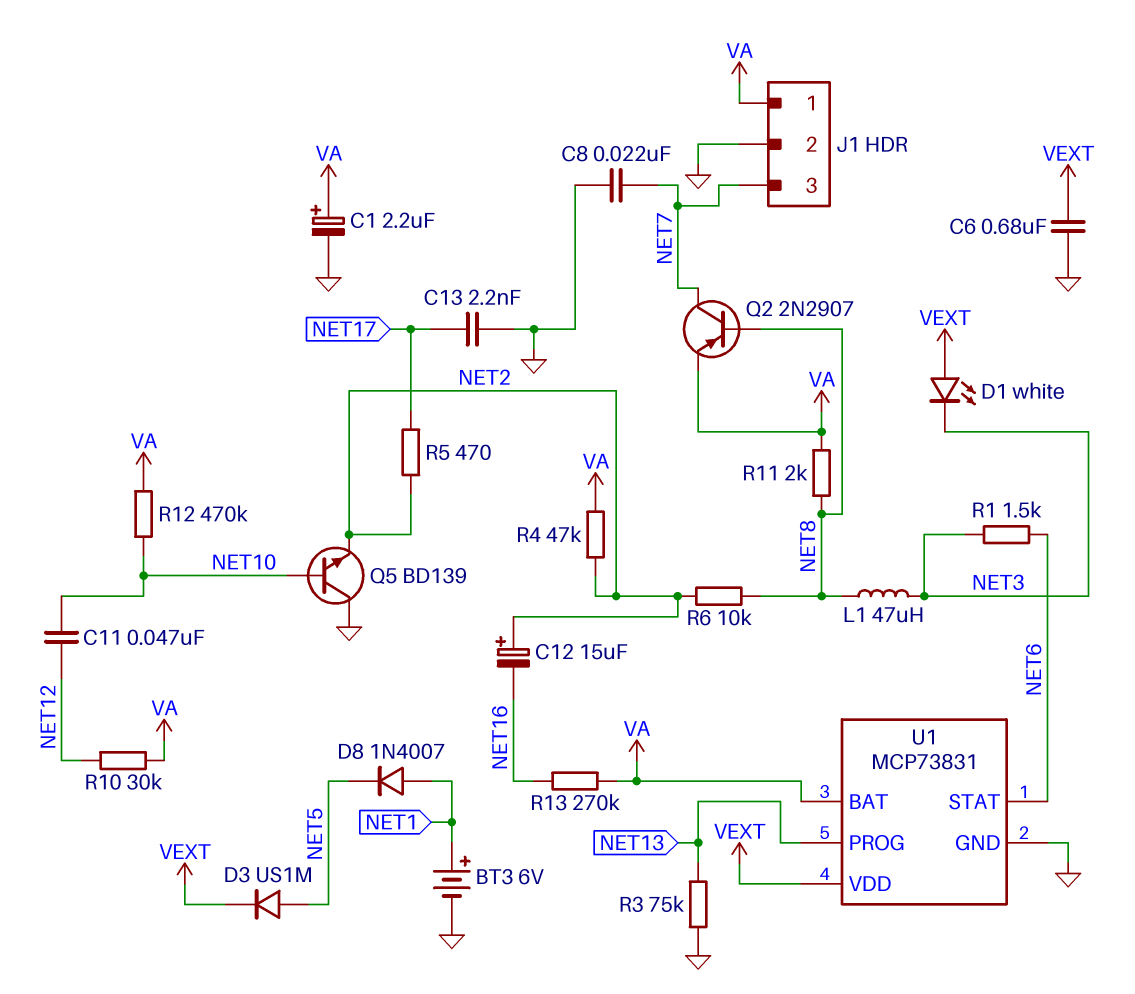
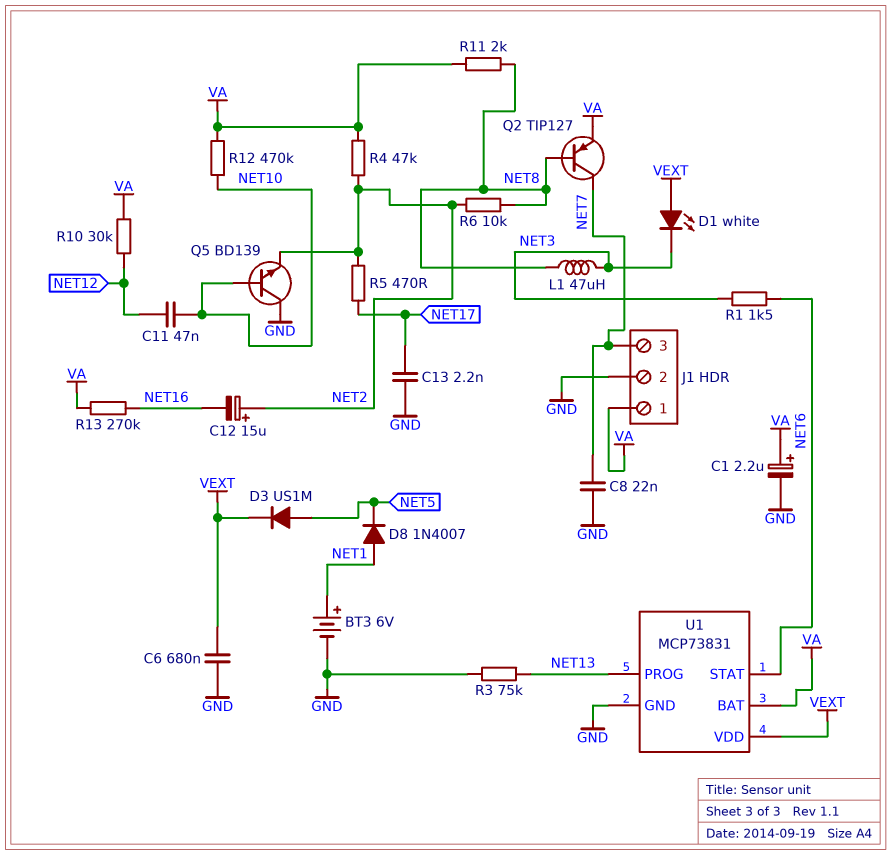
Q2: PNP 2N2907 (B NET8, C NET7, E VA) -> PNP TIP127 (B NET8, C NET7, E VA)

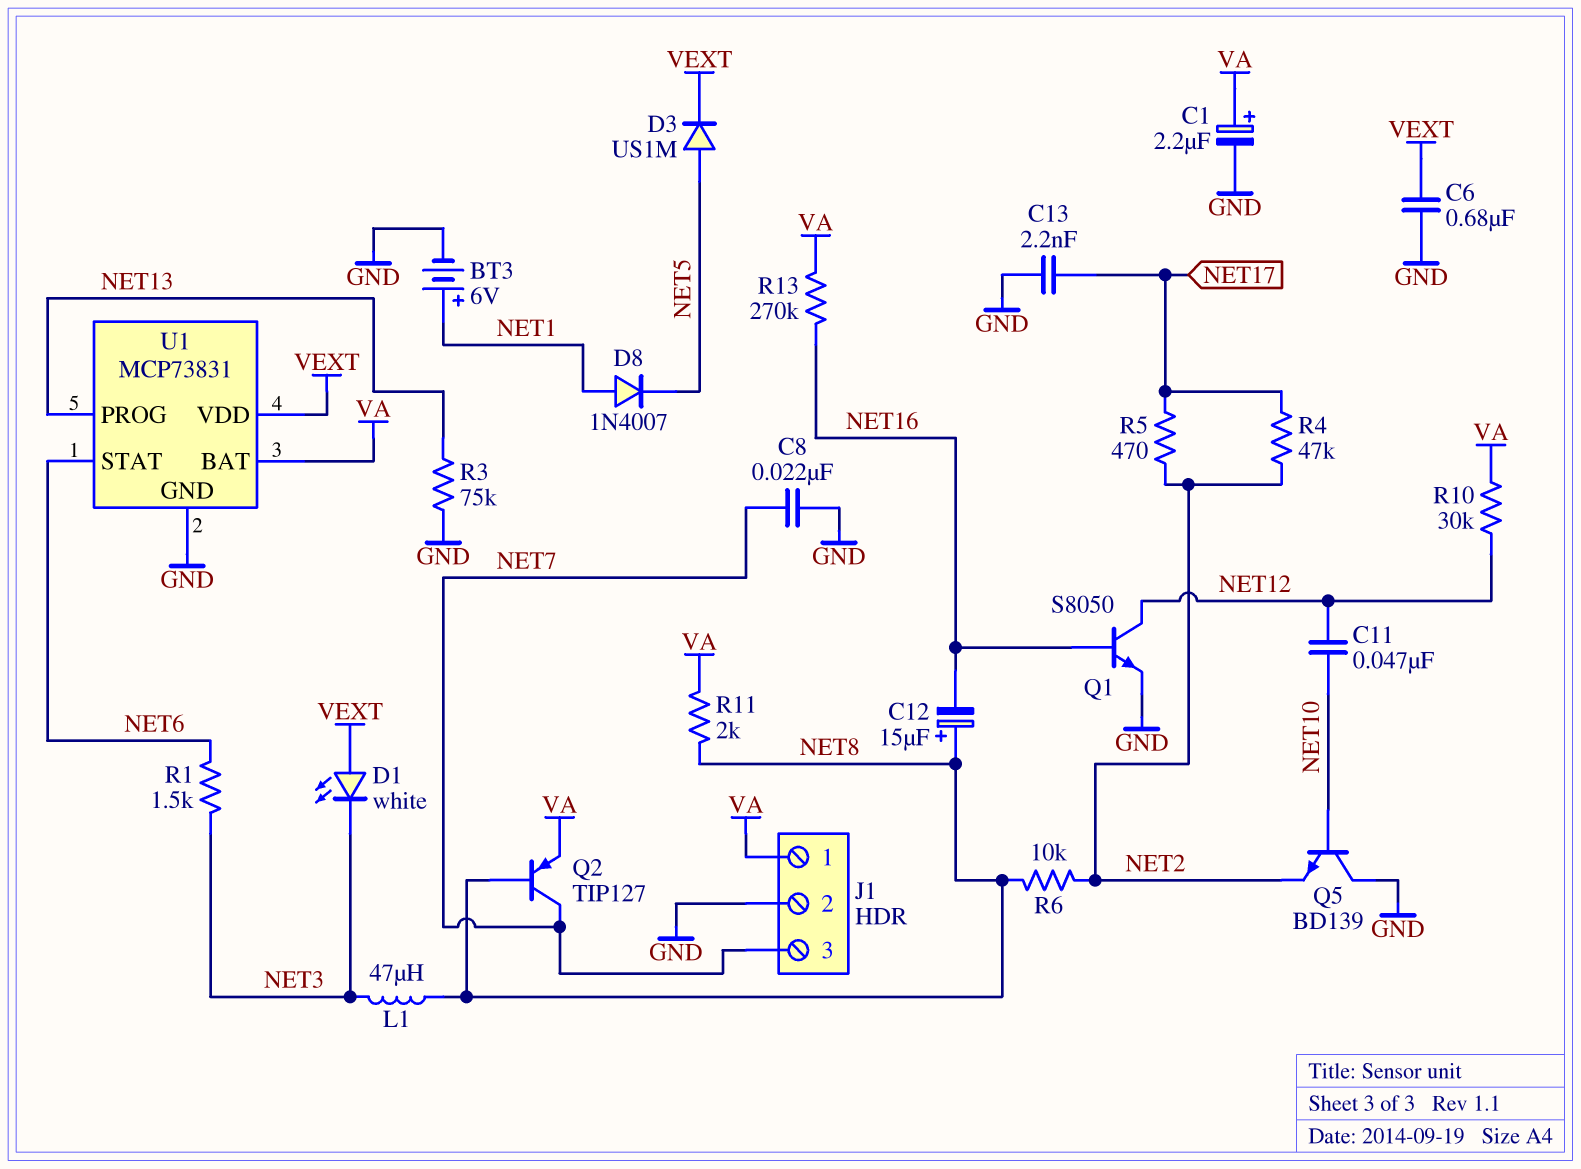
C12: 15uF (plus NET2, minus NET16) -> 15uF (plus NET8, minus NET16)
Q1: none -> NPN S8050 (B NET16, C NET12, E GND)
R4: 47k (NET2, VA) -> 47k (NET2, NET17)
R12: 470k (NET10, VA) -> none

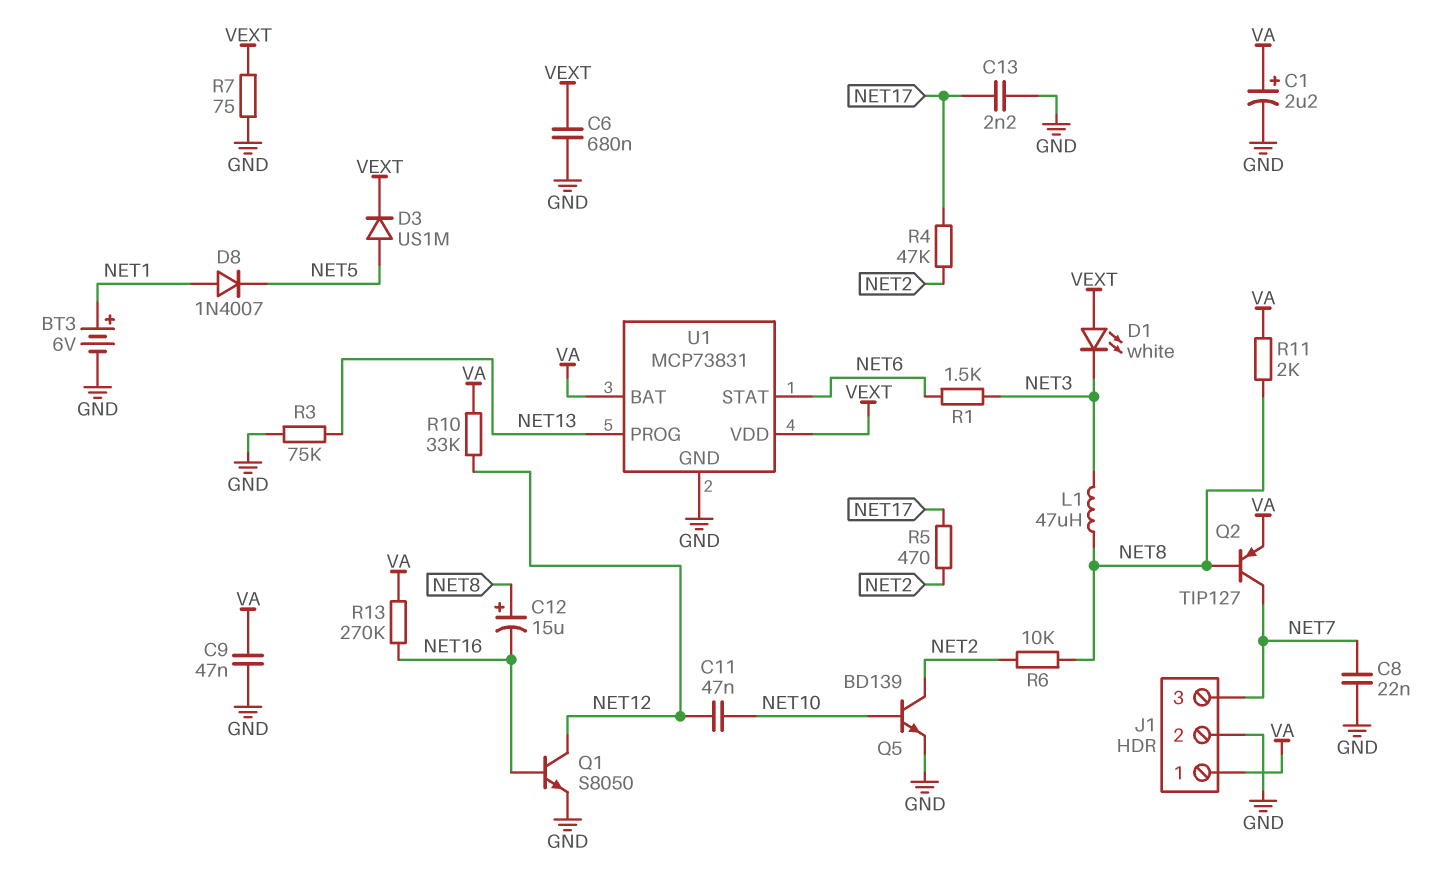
C9: none -> 47nF (GND, VA)
Q5: NPN BD139 (B NET10, C GND, E NET2) -> NPN BD139 (B NET10, C NET2, E GND)
R7: none -> 75 (GND, VEXT)
R10: 30k (NET12, VA) -> 33k (NET12, VA)

